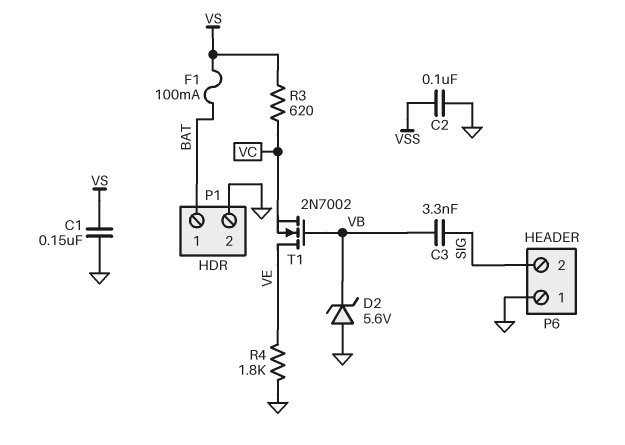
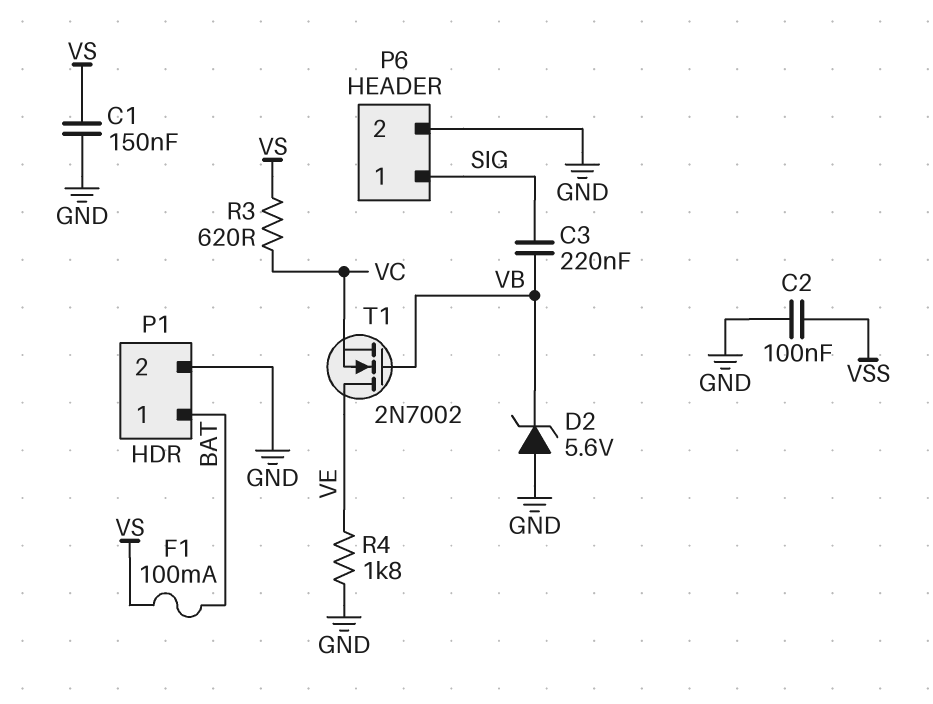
C3: 3.3nF (SIG, VB) -> 220nF (SIG, VB)
P6 pin 1: GND -> SIG
P6 pin 2: SIG -> GND

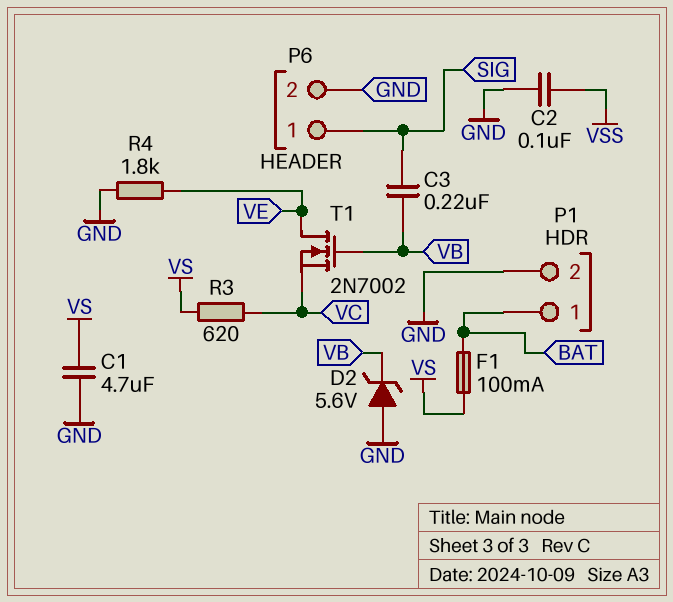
C1: 150nF (GND, VS) -> 4.7uF (GND, VS)

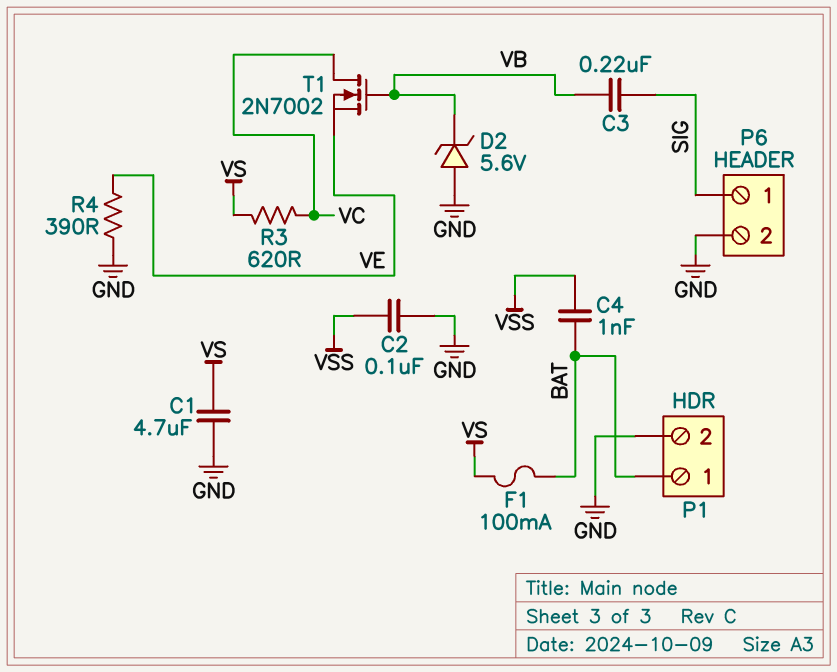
C4: none -> 1nF (BAT, VSS)
R4: 1.8k (GND, VE) -> 390 (GND, VE)
T1: NMOS 2N7002 (G VB, D VE, S VC) -> NMOS 2N7002 (G VB, D VC, S VE)

